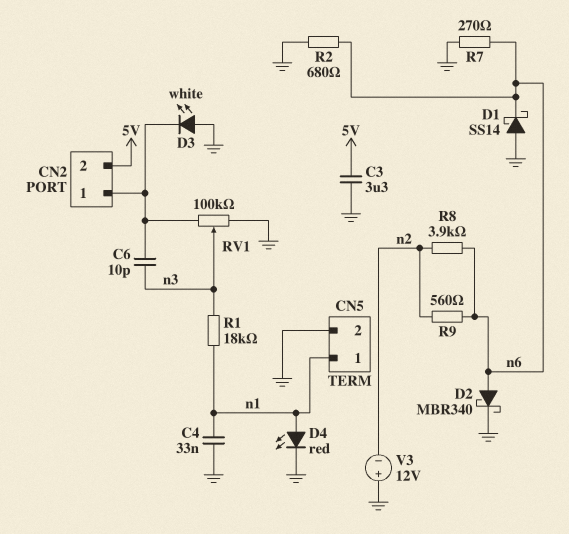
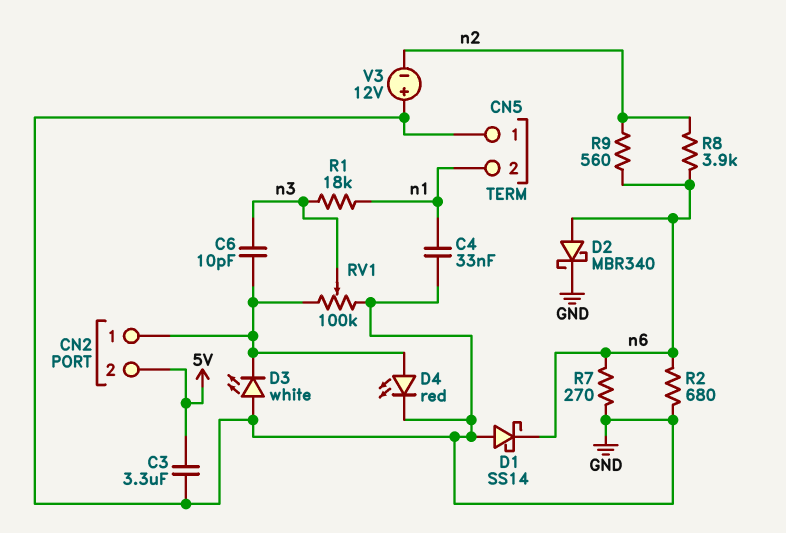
CN5 pin 1: n1 -> GND
CN5 pin 2: GND -> n1
D4: LED red (A n1, K GND) -> LED red (A CN2/1, K GND)

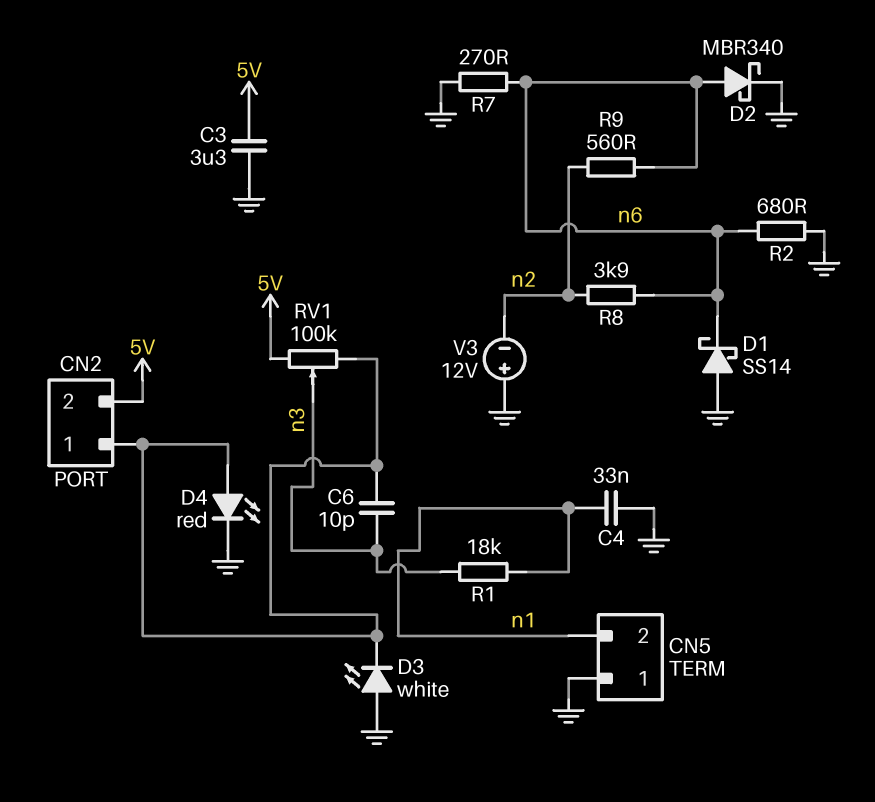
RV1: 100k (CN2/1, GND, wiper n3) -> 100k (5V, CN2/1, wiper n3)

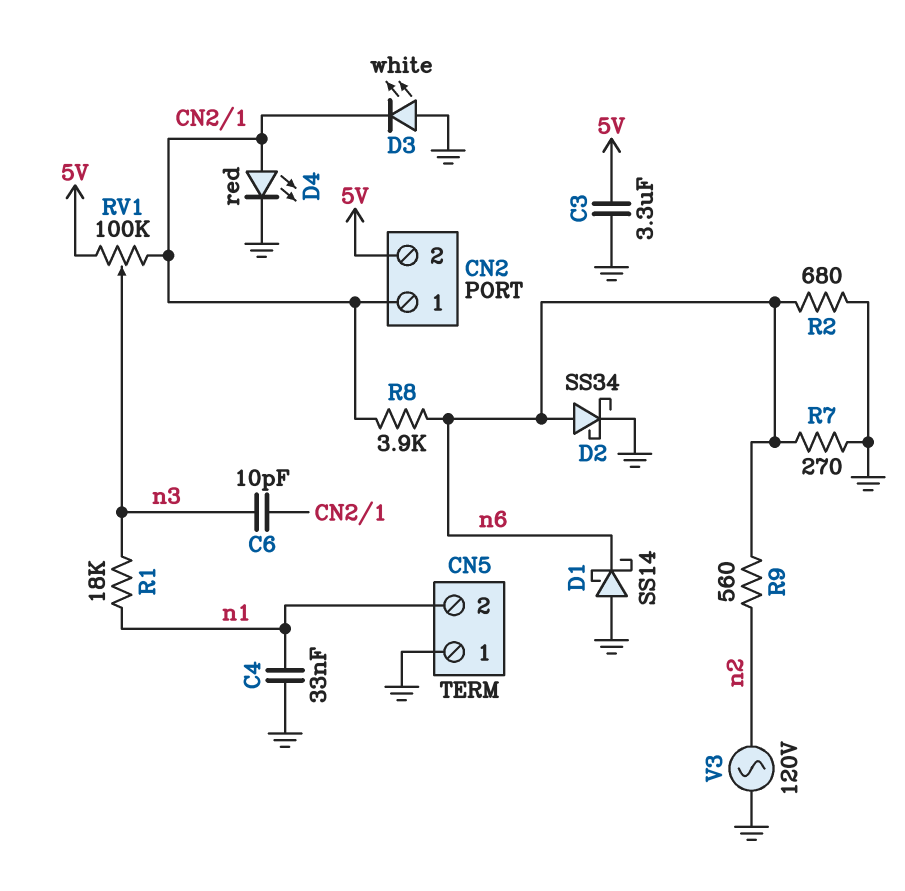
D2: schottky MBR340 (A n6, K GND) -> schottky SS34 (A n6, K GND)
R8: 3.9k (n2, n6) -> 3.9k (CN2/1, n6)
V3: 12V (plus GND, minus n2) -> AC 120V (GND, n2)

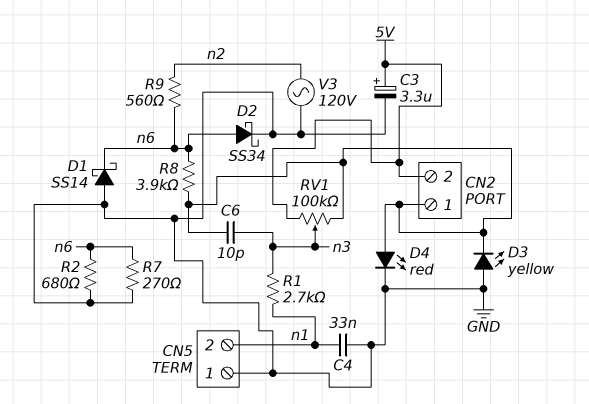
C3: 3.3uF (5V, GND) -> 3.3uF (plus 5V, minus GND)
D3: LED white (A GND, K CN2/1) -> LED yellow (A GND, K CN2/1)
R1: 18k (n1, n3) -> 2.7k (n1, n3)

